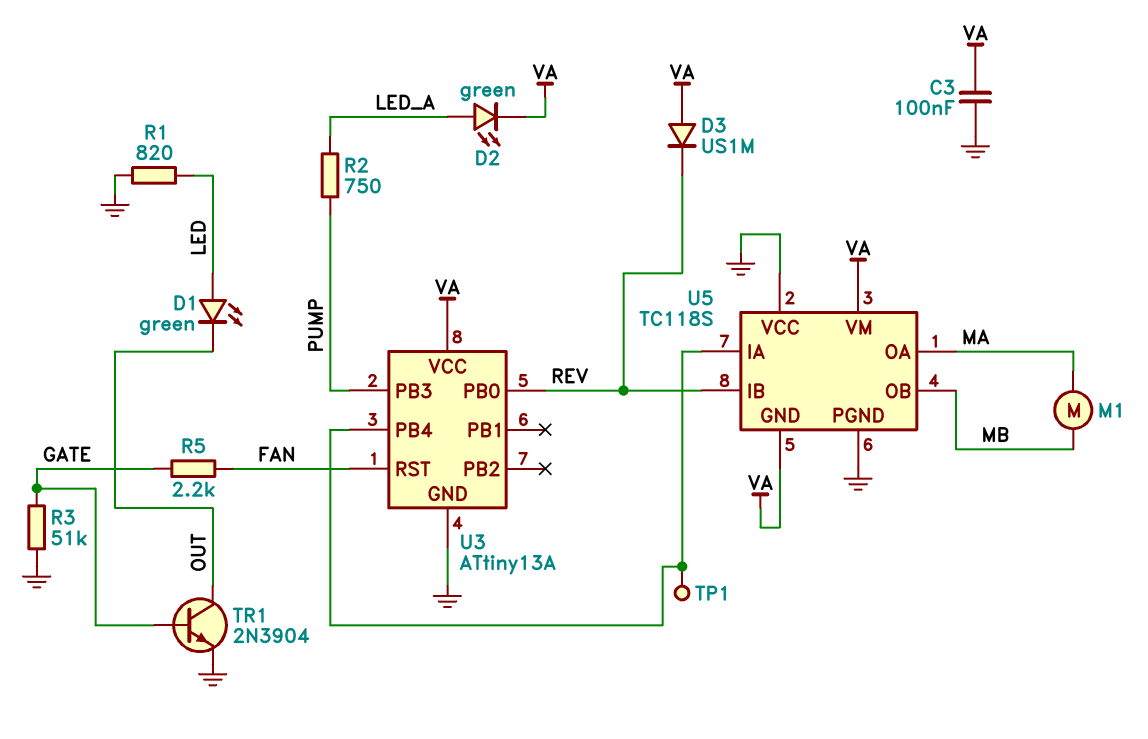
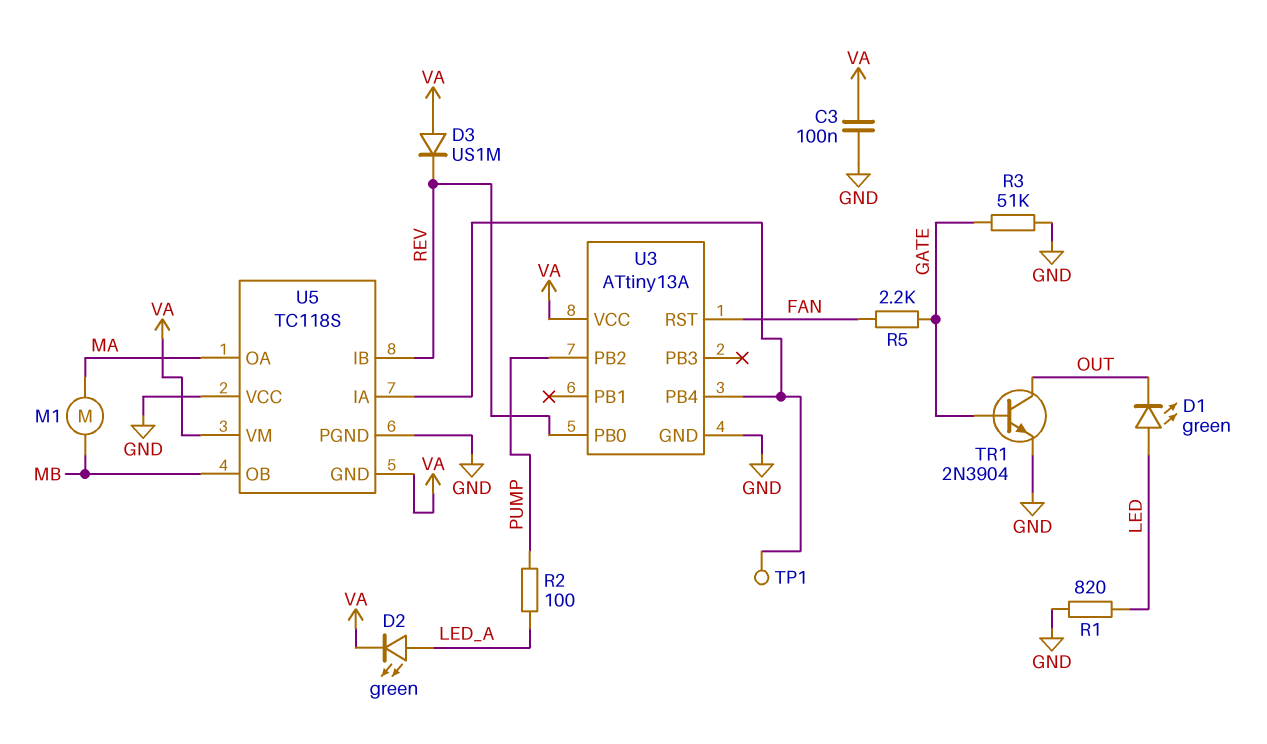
R2: 750 (LED_A, PUMP) -> 100 (LED_A, PUMP)
U3 pin PB2: none -> PUMP
U3 pin PB3: PUMP -> none

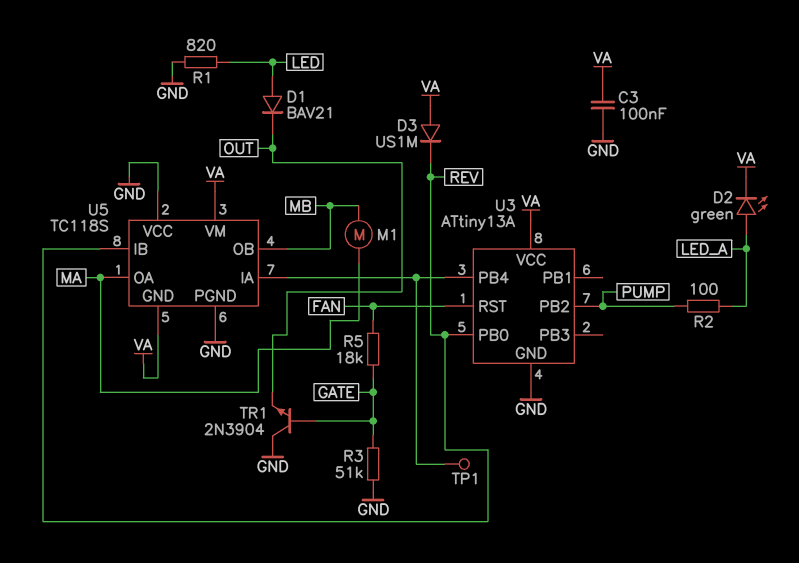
D1: LED green (A LED, K OUT) -> diode BAV21 (A LED, K OUT)
R5: 2.2k (FAN, GATE) -> 18k (FAN, GATE)
TR1: NPN 2N3904 (B GATE, C OUT, E GND) -> NPN 2N3904 (B GATE, C GND, E OUT)

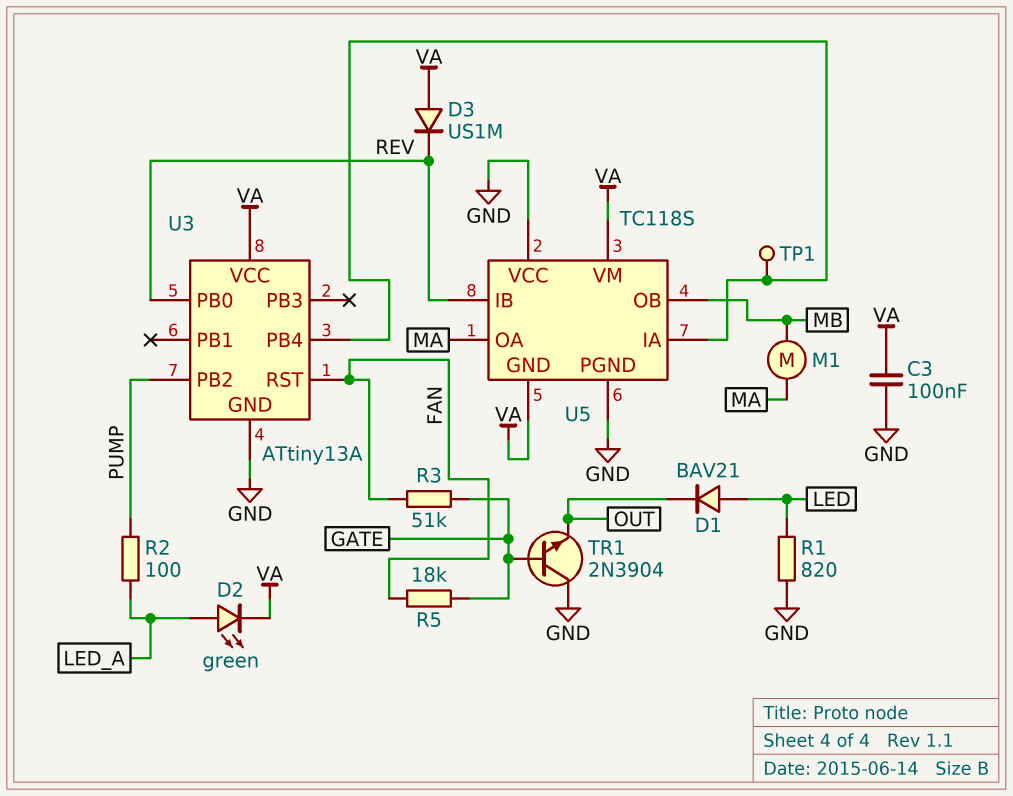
R3: 51k (GATE, GND) -> 51k (FAN, GATE)

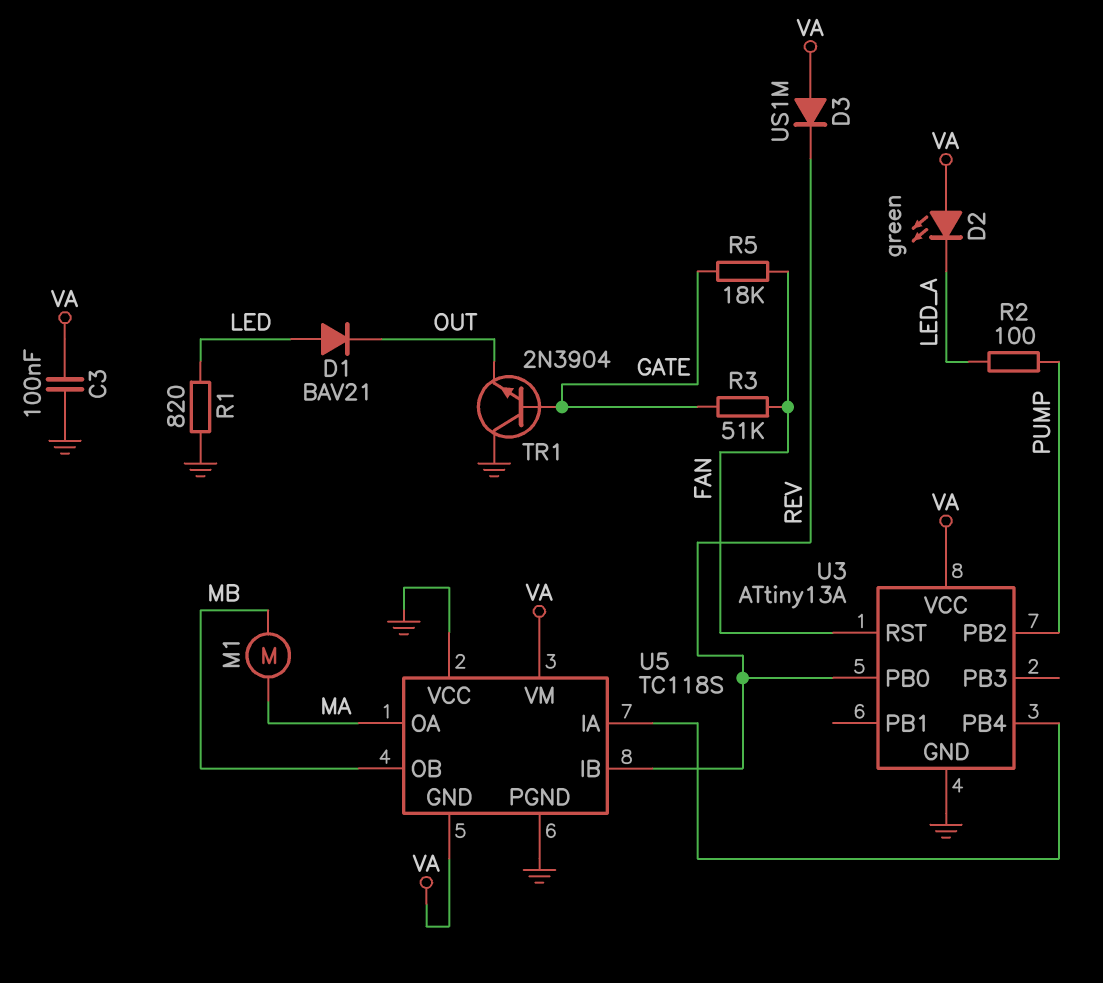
D2: LED green (A LED_A, K VA) -> LED green (A VA, K LED_A)
TP1: test point (U3/PB4) -> none

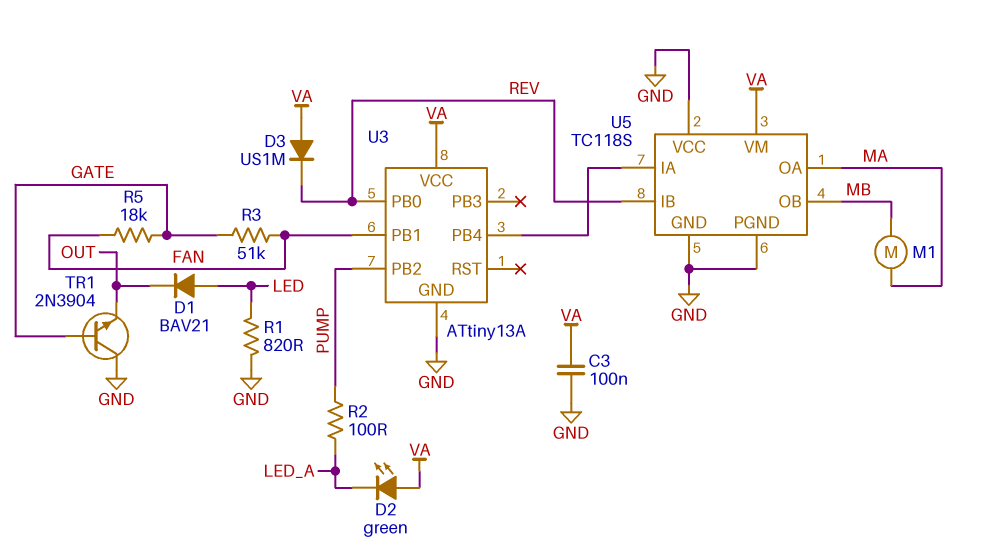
U3 pin PB1: none -> FAN
U3 pin RST: FAN -> none
U5 pin GND: VA -> GND

